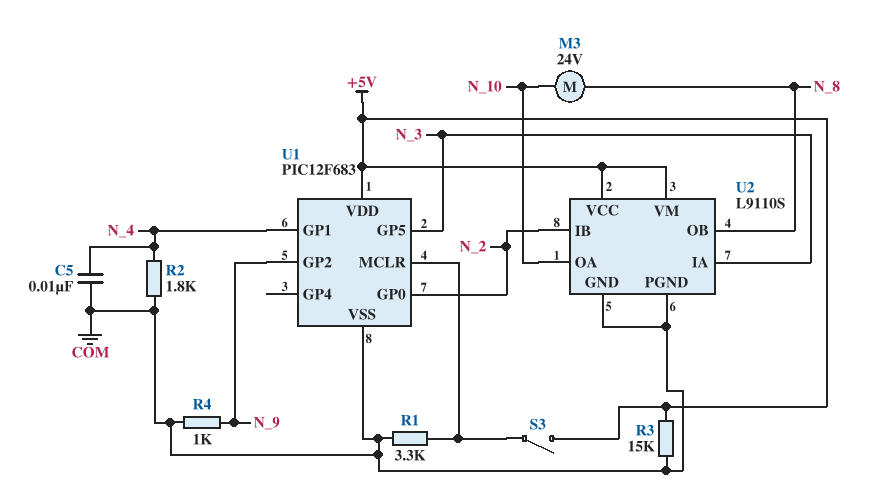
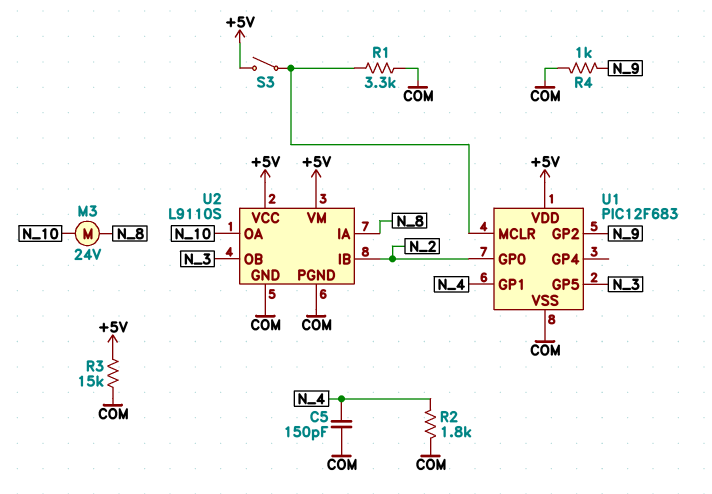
C5: 10nF (COM, N_4) -> 150pF (COM, N_4)
U2 pin IA: N_3 -> N_8
U2 pin OB: N_8 -> N_3

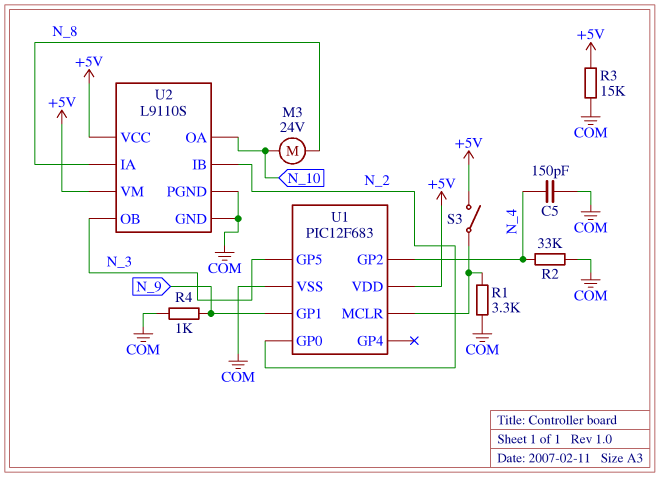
R2: 1.8k (COM, N_4) -> 33k (COM, N_4)
U1 pin GP1: N_4 -> N_9
U1 pin GP2: N_9 -> N_4

